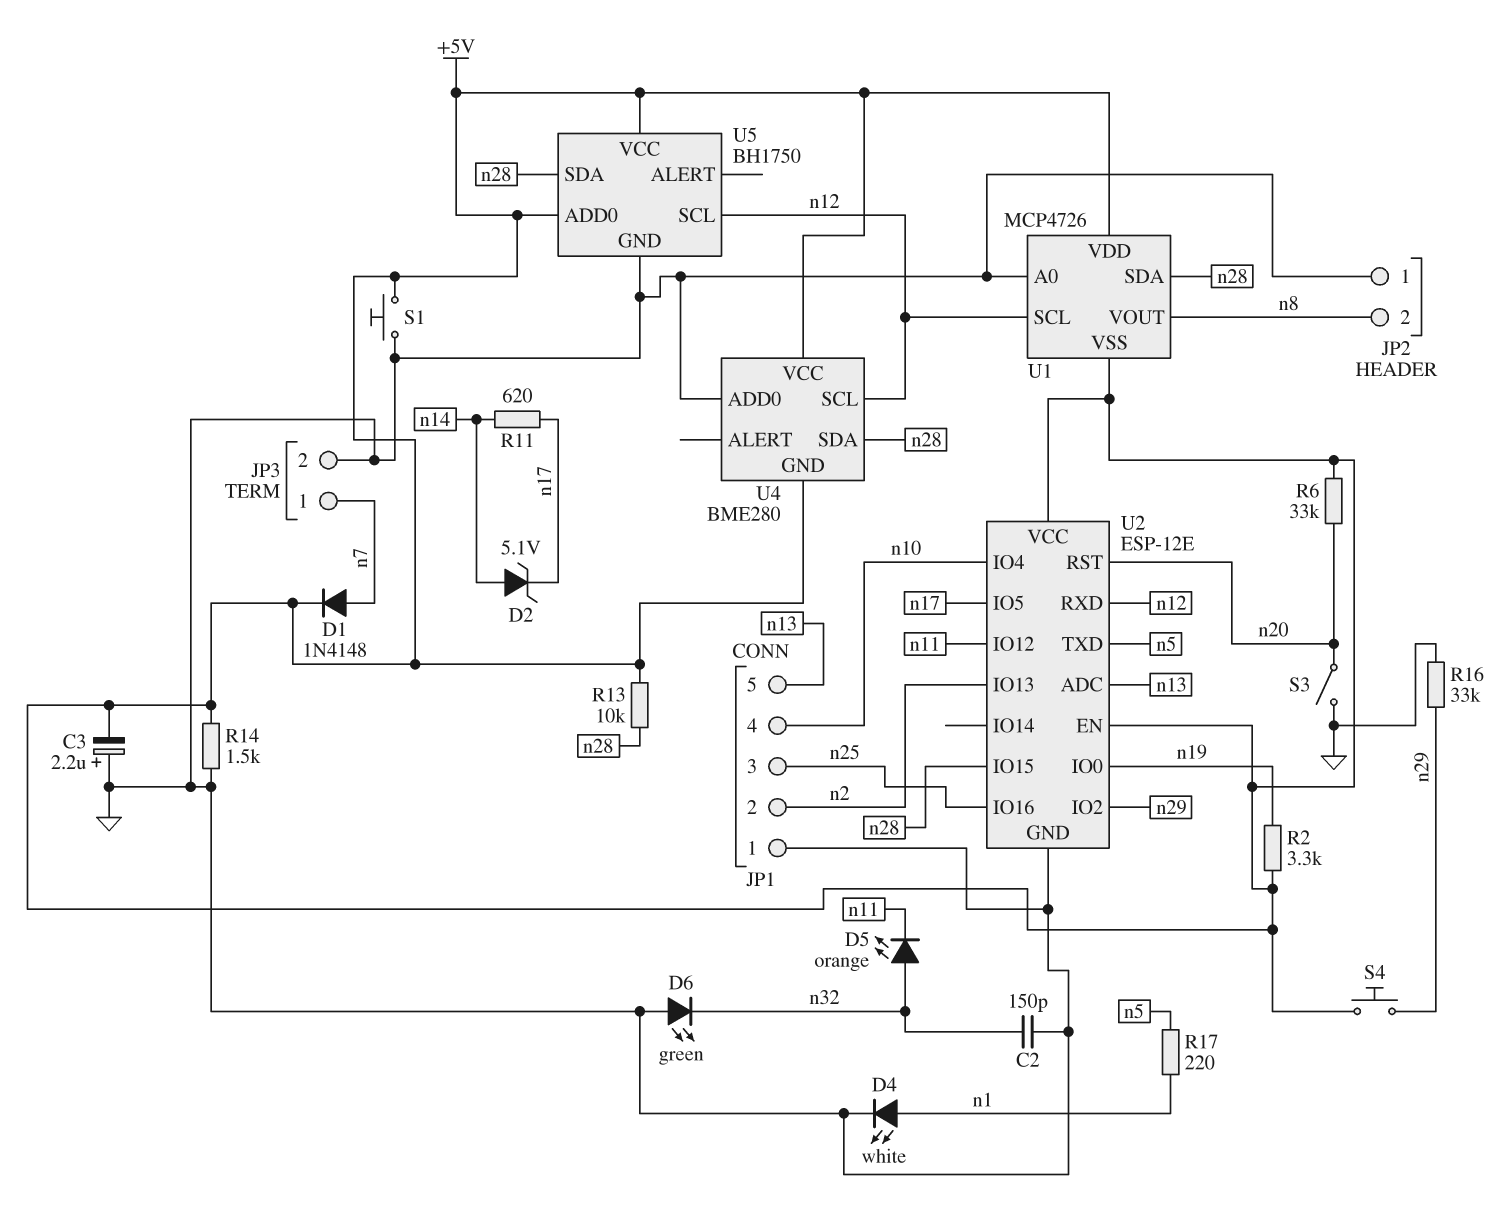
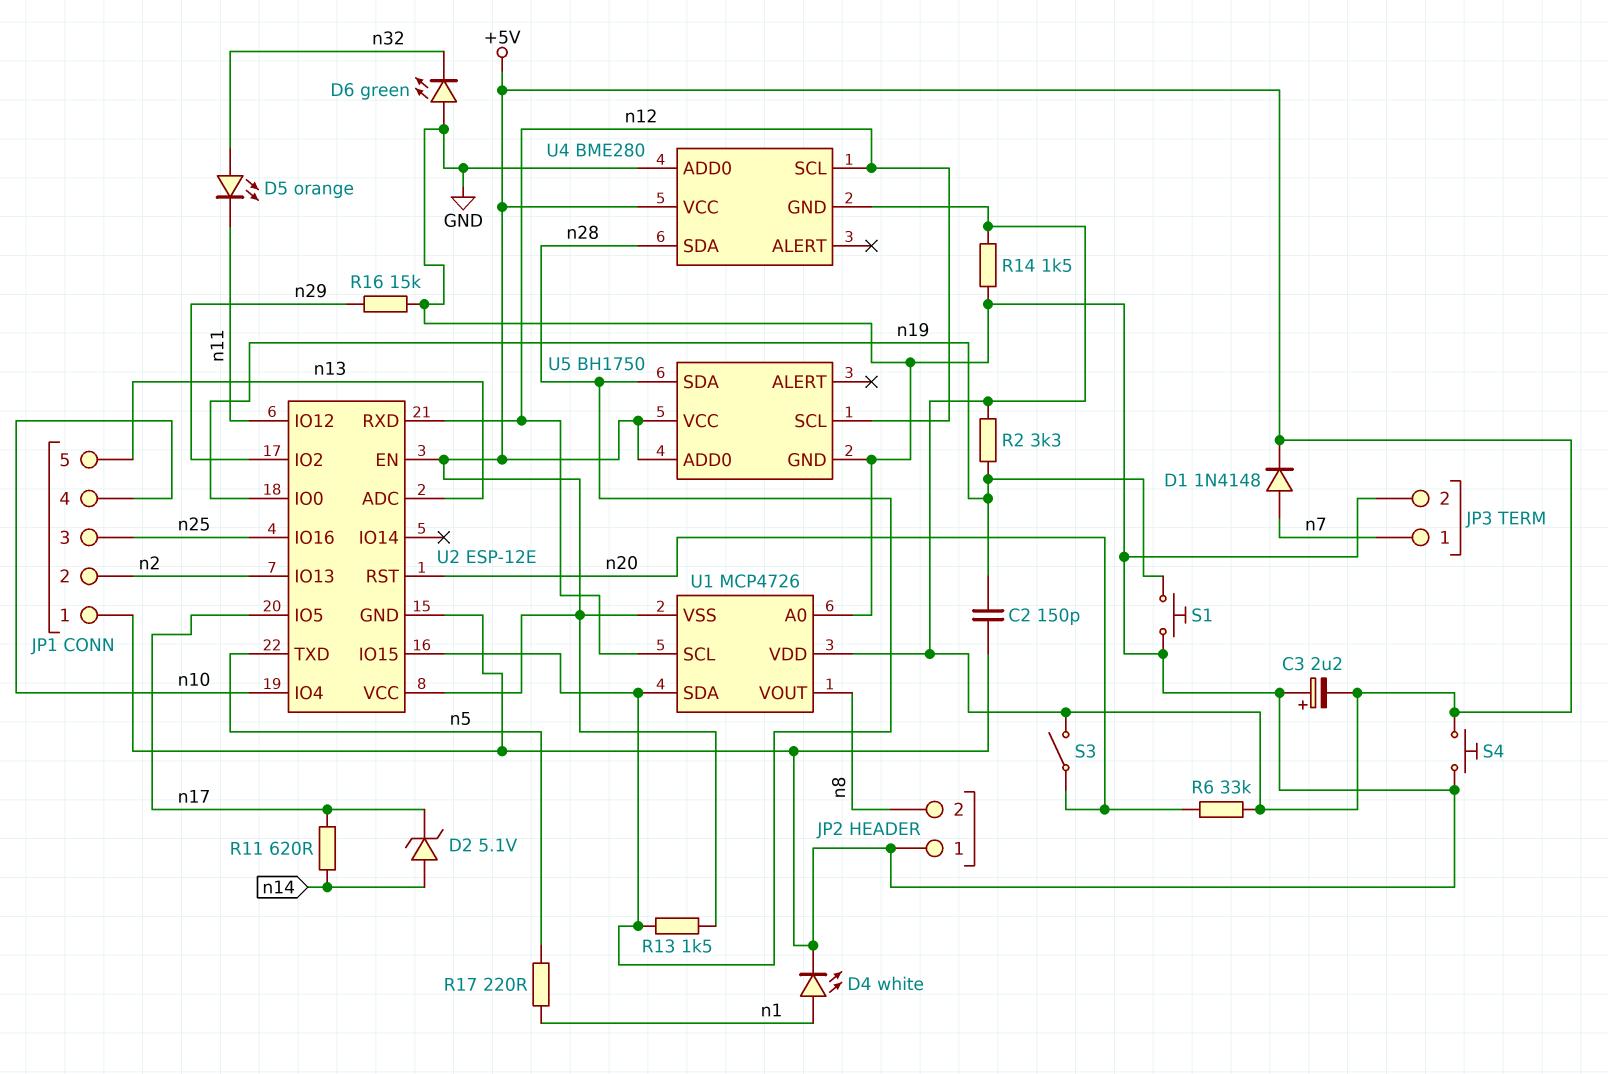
C2: 150pF (GND, n32) -> 150pF (GND, n19)
R13: 10k (+5V, n28) -> 1.5k (+5V, n28)
R16: 33k (GND, n29) -> 15k (GND, n29)
S1: button (+5V, GND) -> button (GND, n19)
S3: switch (GND, n20) -> switch (+5V, n20)
S4: button (+5V, n29) -> button (+5V, GND)

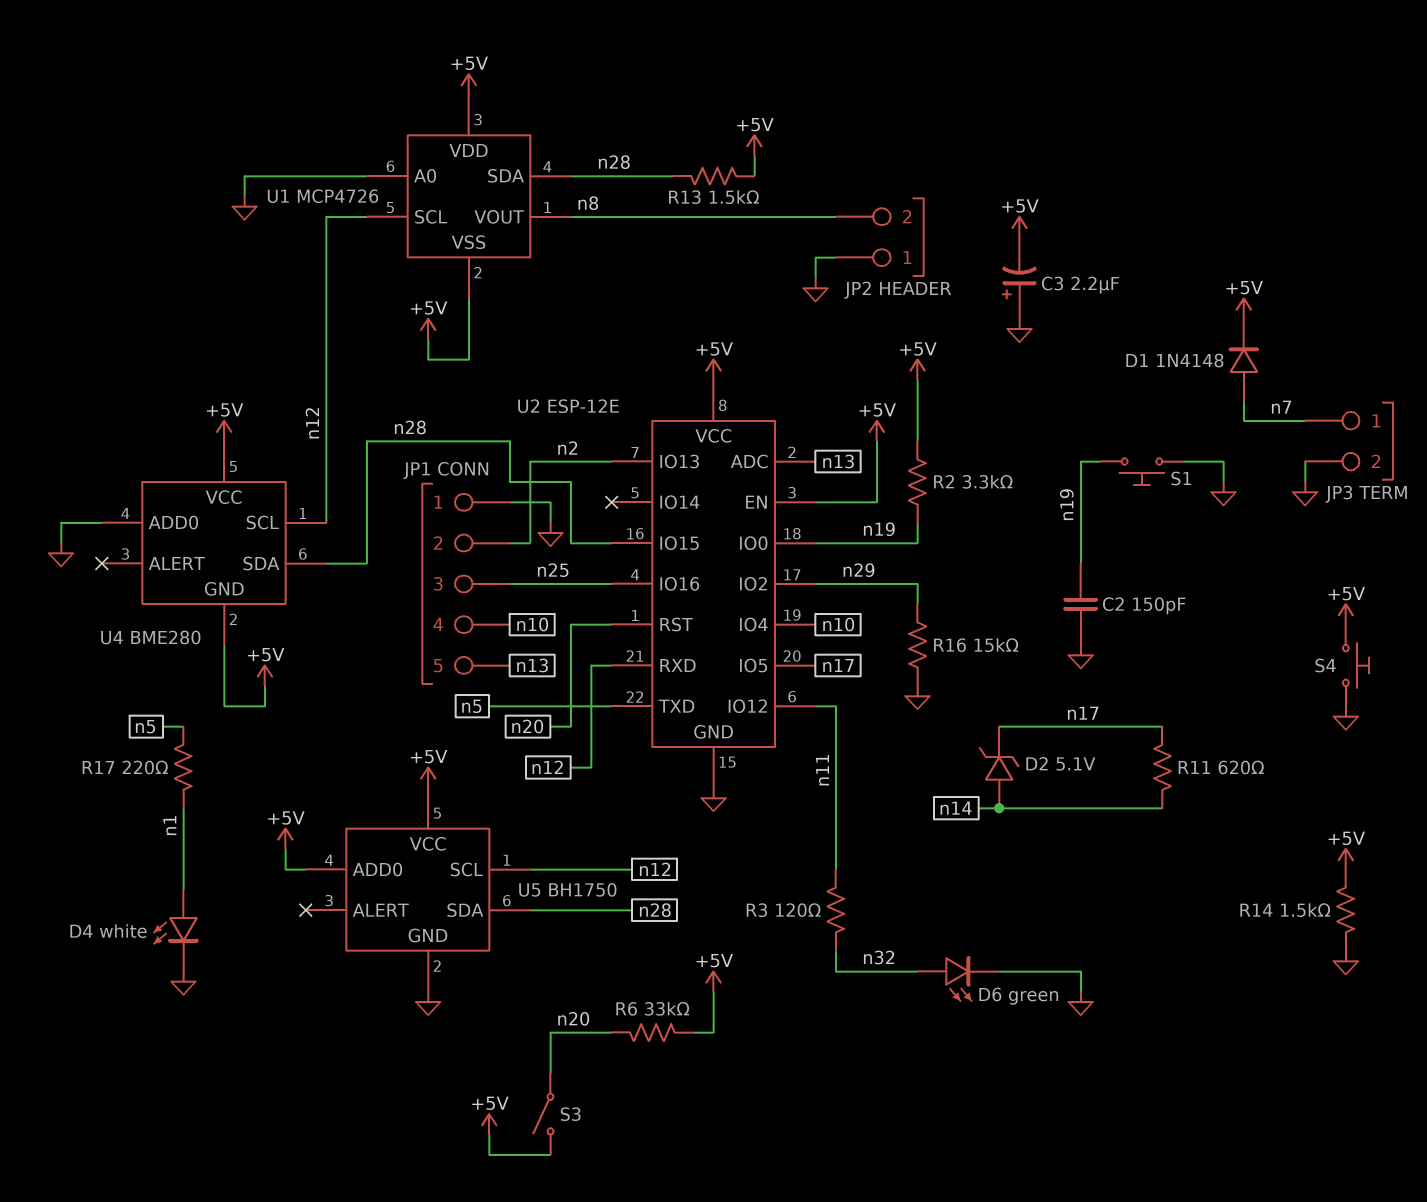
D5: LED orange (A n32, K n11) -> none
D6: LED green (A GND, K n32) -> LED green (A n32, K GND)
R3: none -> 120 (n11, n32)

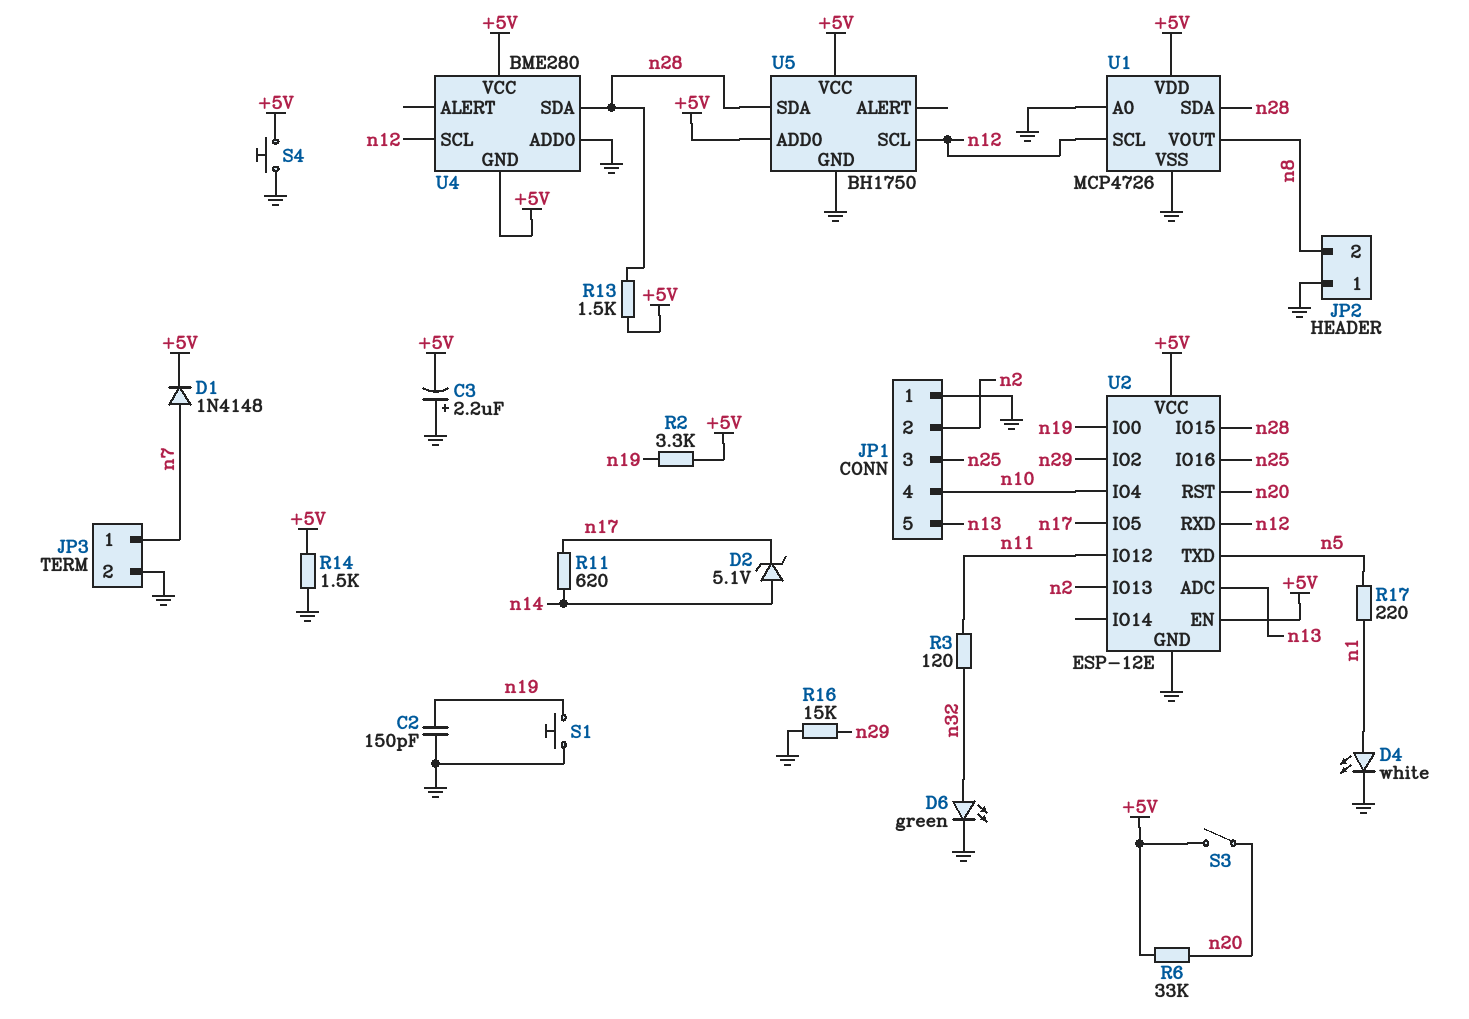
U1 pin VSS: +5V -> GND

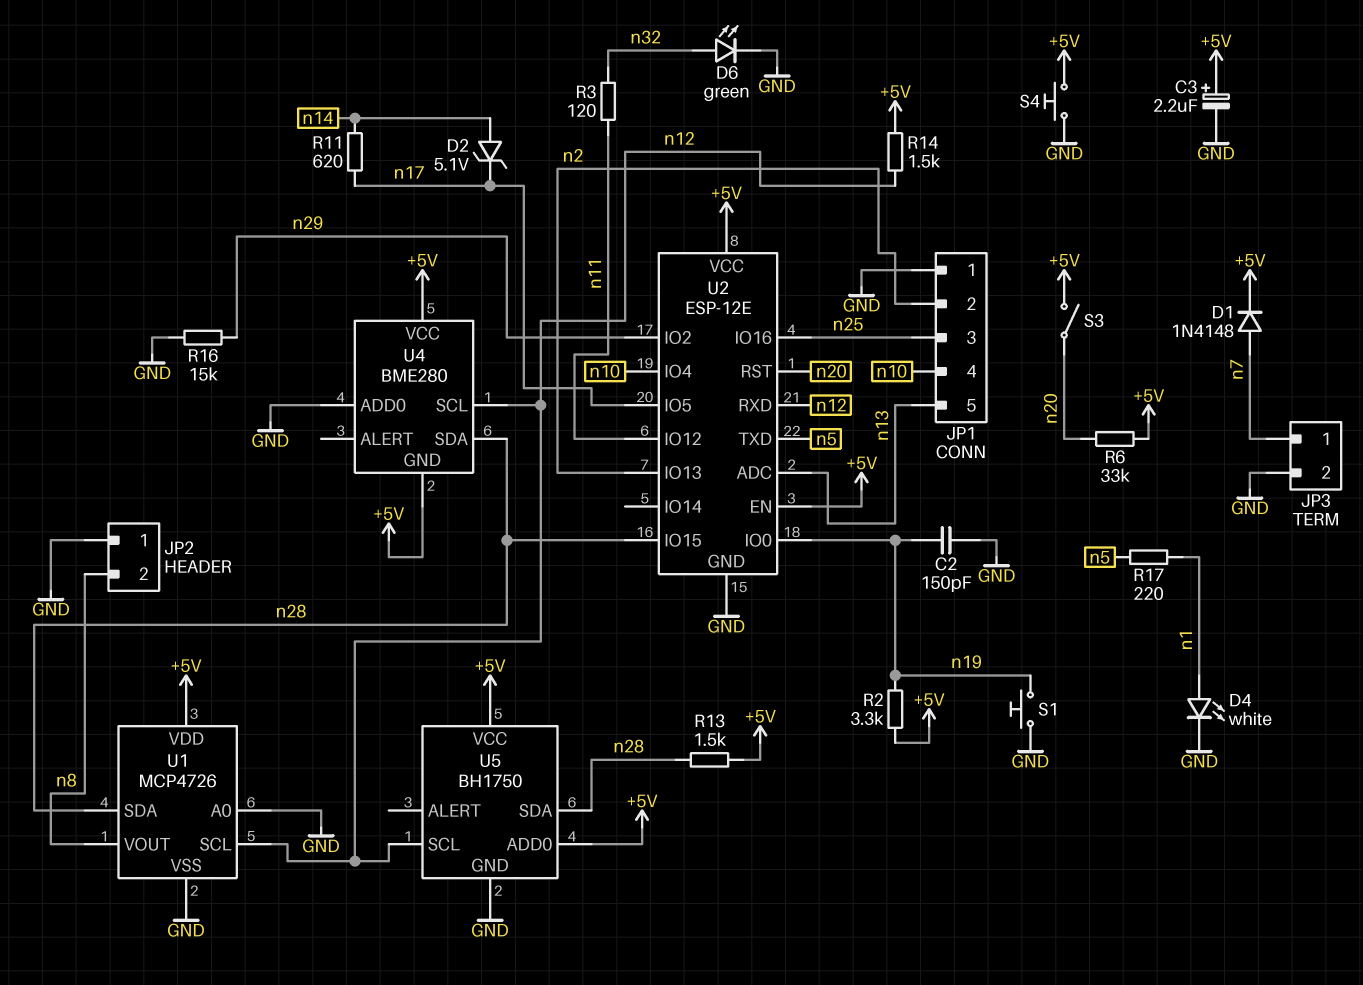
C3: 2.2uF (plus GND, minus +5V) -> 2.2uF (plus +5V, minus GND)
R14: 1.5k (+5V, GND) -> 1.5k (+5V, n12)

